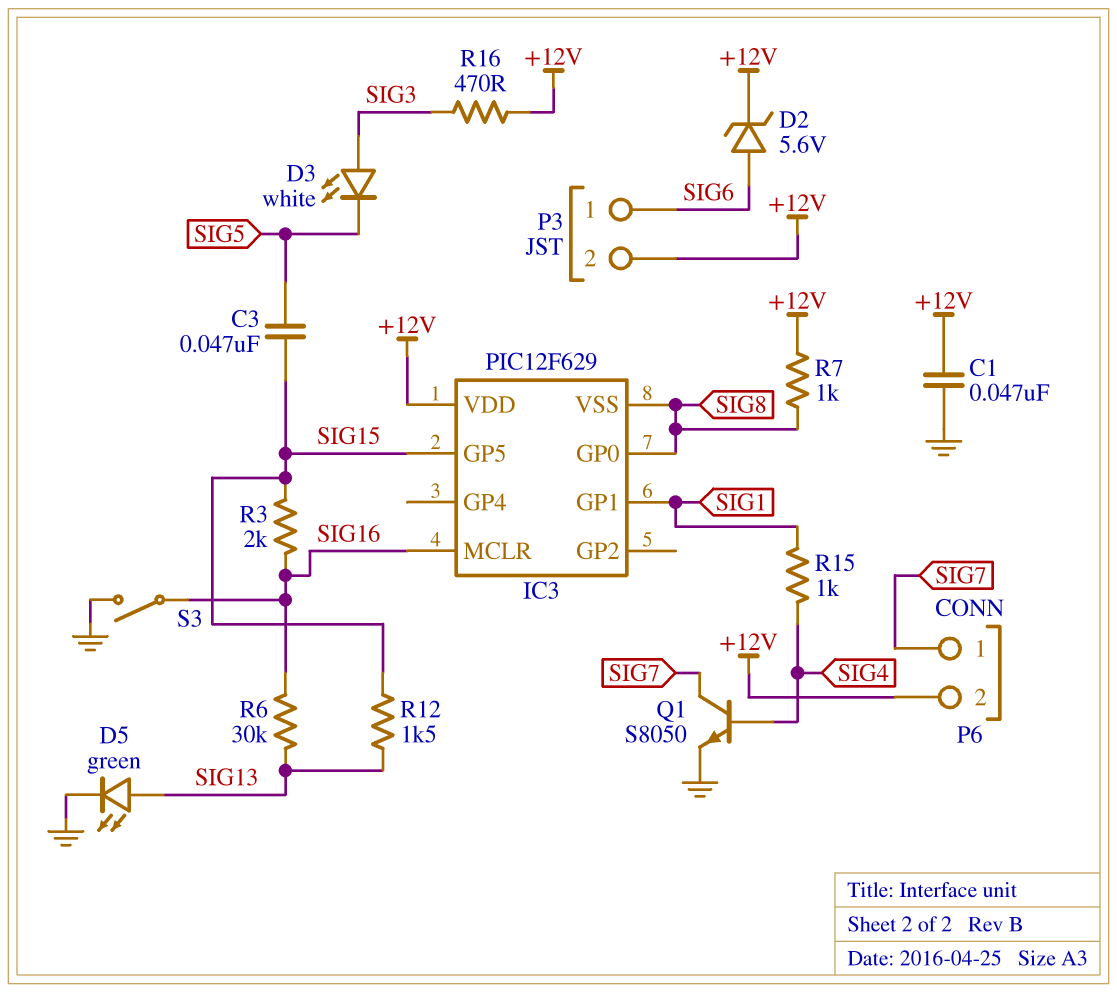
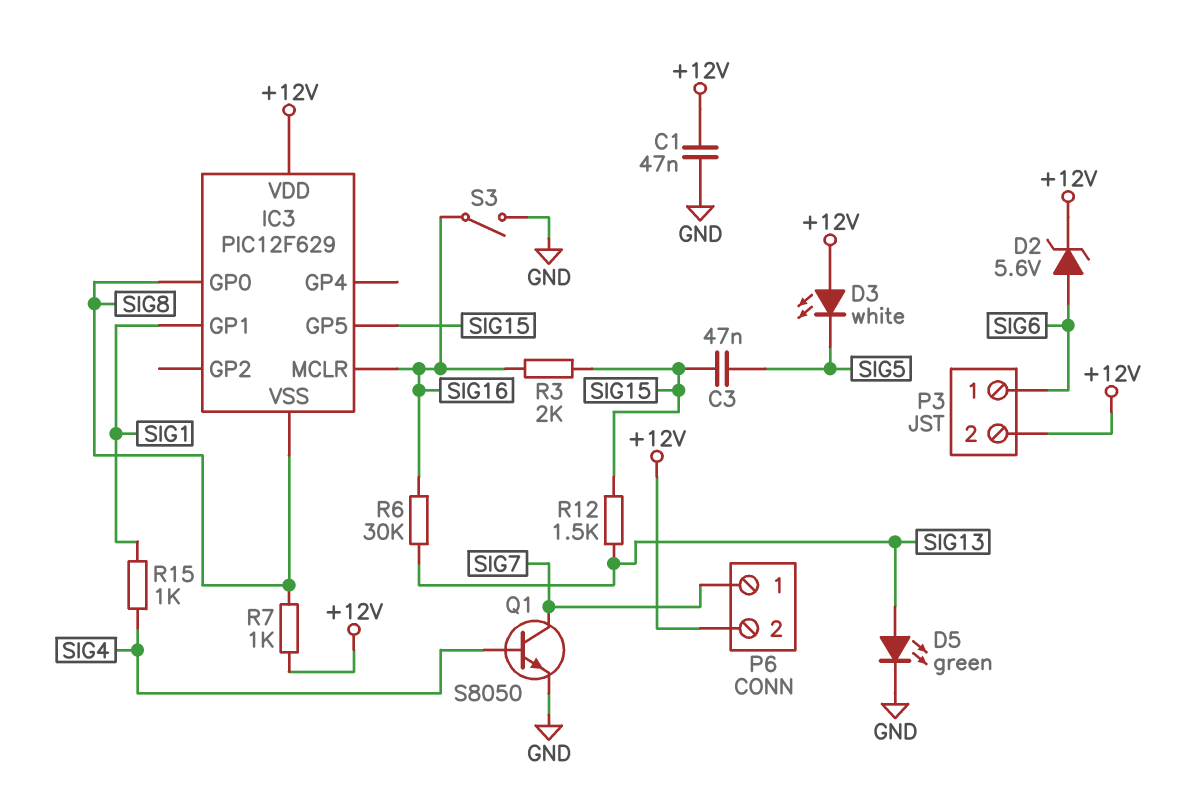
D3: LED white (A SIG3, K SIG5) -> LED white (A +12V, K SIG5)
R16: 470 (+12V, SIG3) -> none

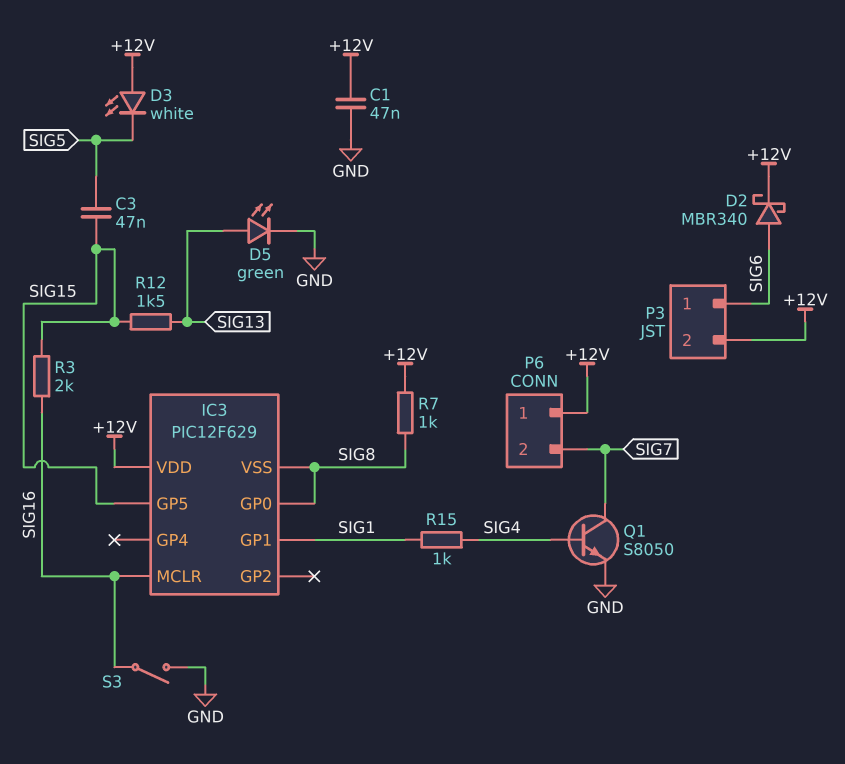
D2: zener 5.6V (A SIG6, K +12V) -> schottky MBR340 (A SIG6, K +12V)
P6 pin 1: SIG7 -> +12V
P6 pin 2: +12V -> SIG7
R6: 30k (SIG13, SIG16) -> none

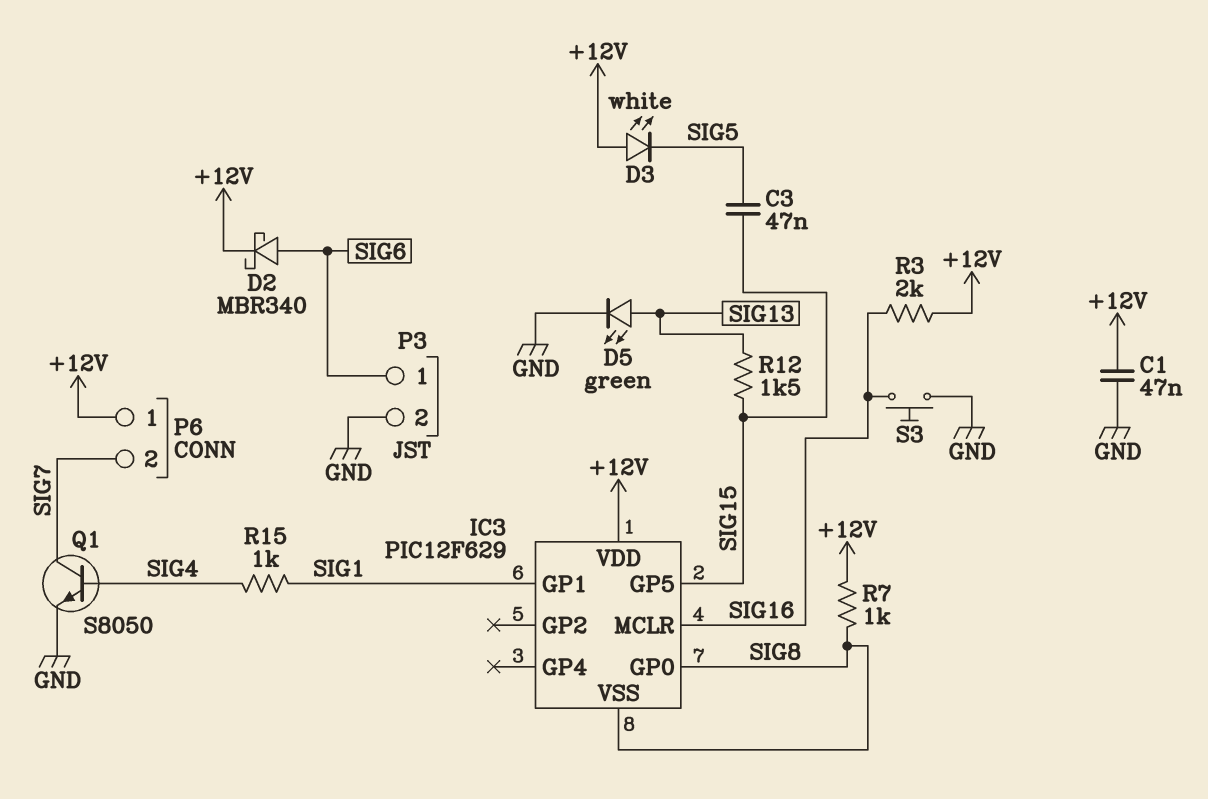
P3 pin 2: +12V -> GND
R3: 2k (SIG15, SIG16) -> 2k (+12V, SIG16)
S3: switch (GND, SIG16) -> button (GND, SIG16)

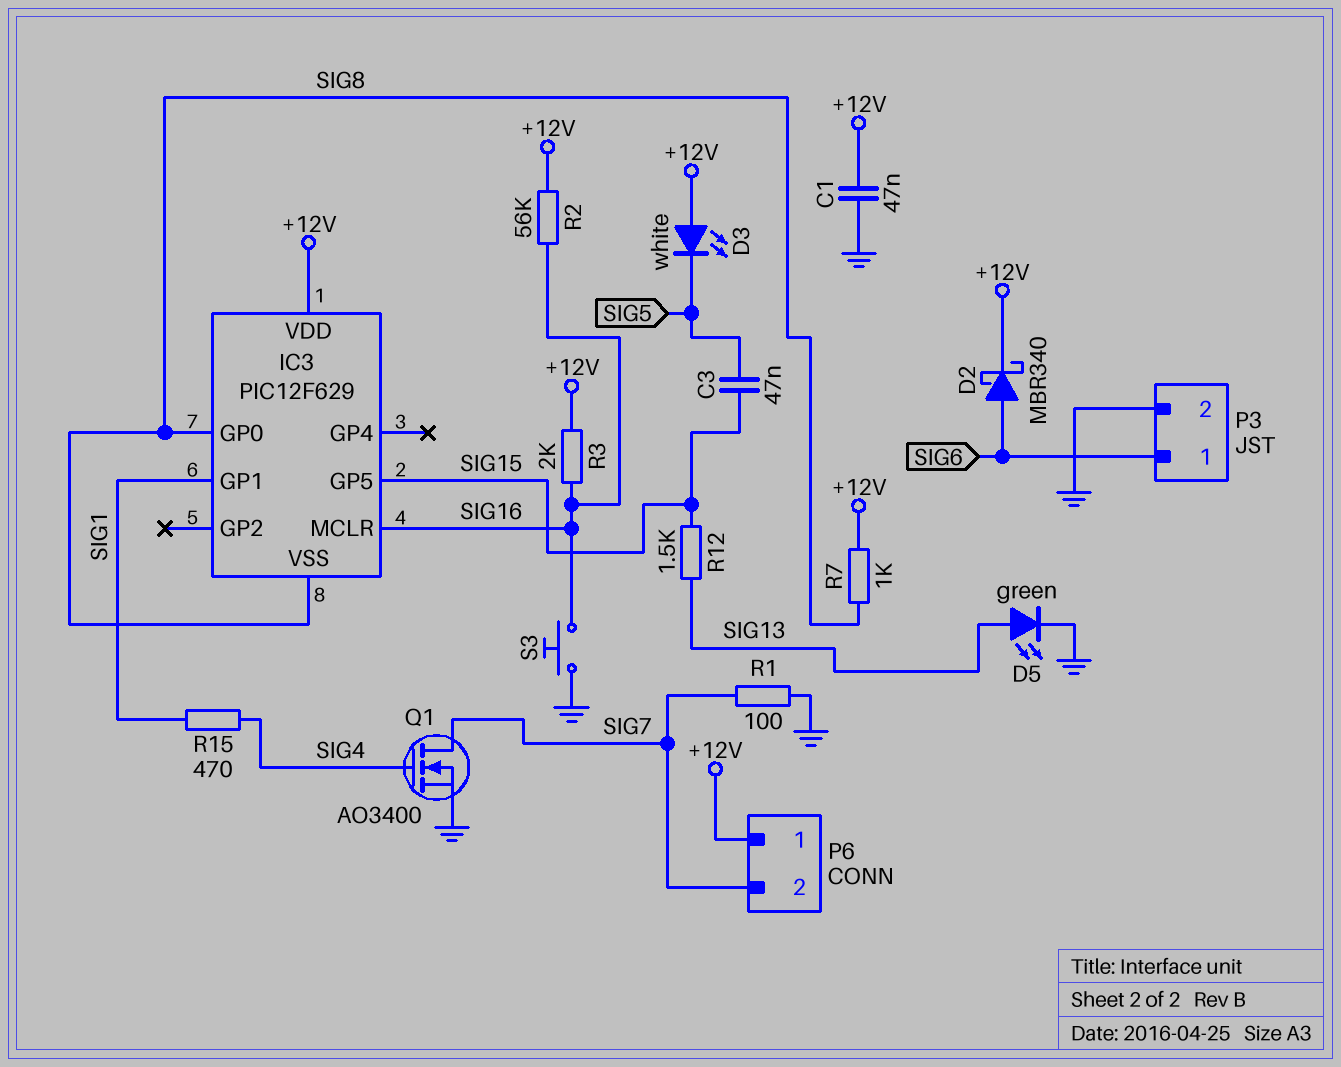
Q1: NPN S8050 (B SIG4, C SIG7, E GND) -> NMOS AO3400 (G SIG4, D SIG7, S GND)
R1: none -> 100 (GND, SIG7)
R2: none -> 56k (+12V, SIG16)
R15: 1k (SIG1, SIG4) -> 470 (SIG1, SIG4)

